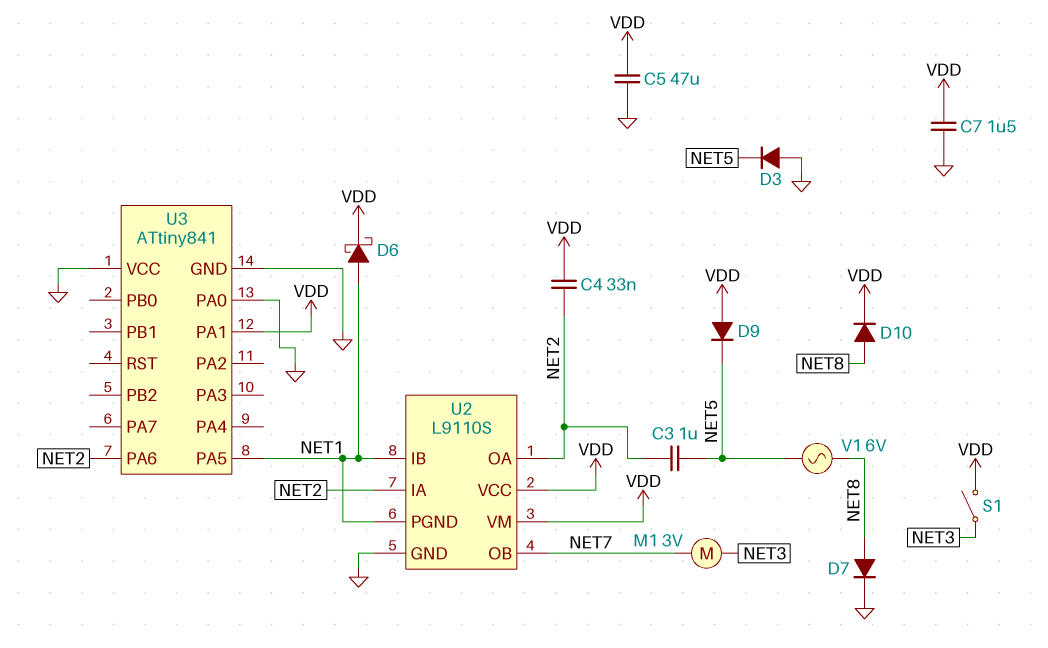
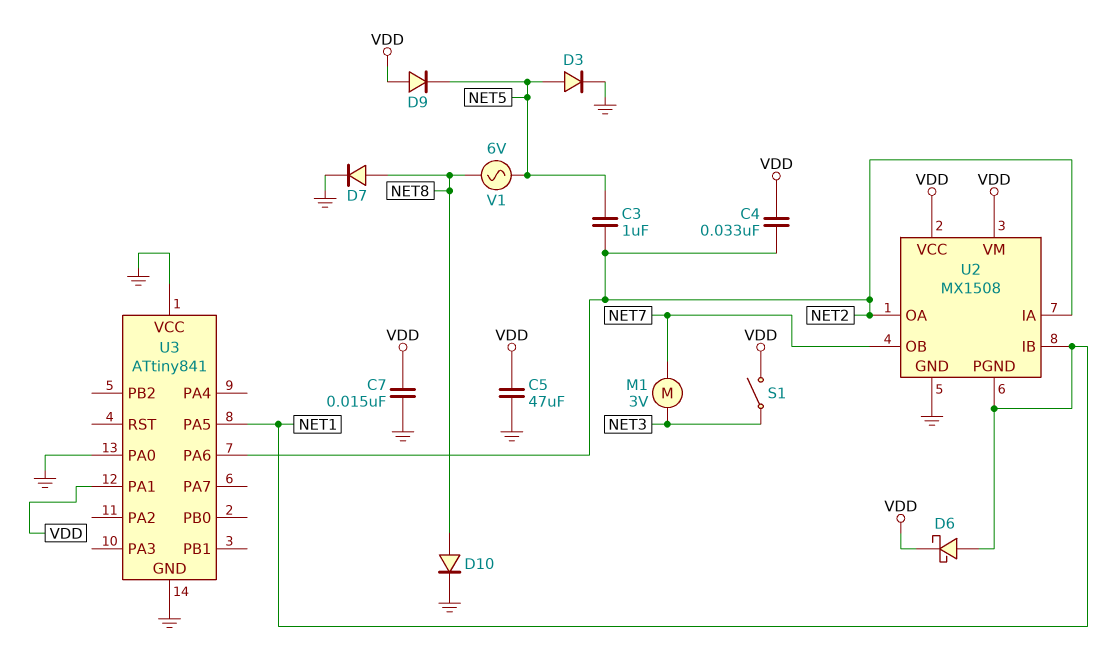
C7: 1.5uF (GND, VDD) -> 15nF (GND, VDD)
D3: diode (A GND, K NET5) -> diode (A NET5, K GND)
D10: diode (A NET8, K VDD) -> diode (A NET8, K GND)
U2: L9110S -> MX1508

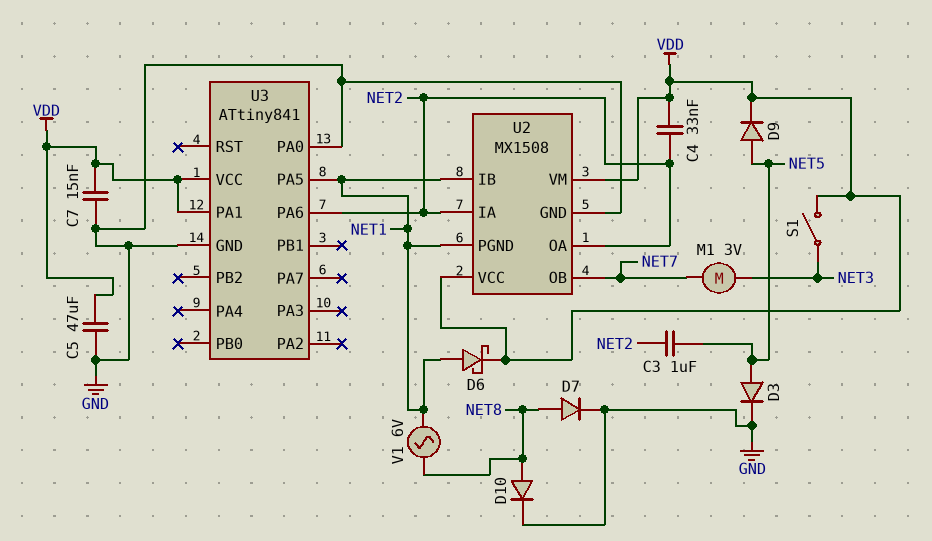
D9: diode (A VDD, K NET5) -> diode (A NET5, K VDD)
U3 pin VCC: GND -> VDD
V1: AC 6V (NET5, NET8) -> AC 6V (NET1, NET8)

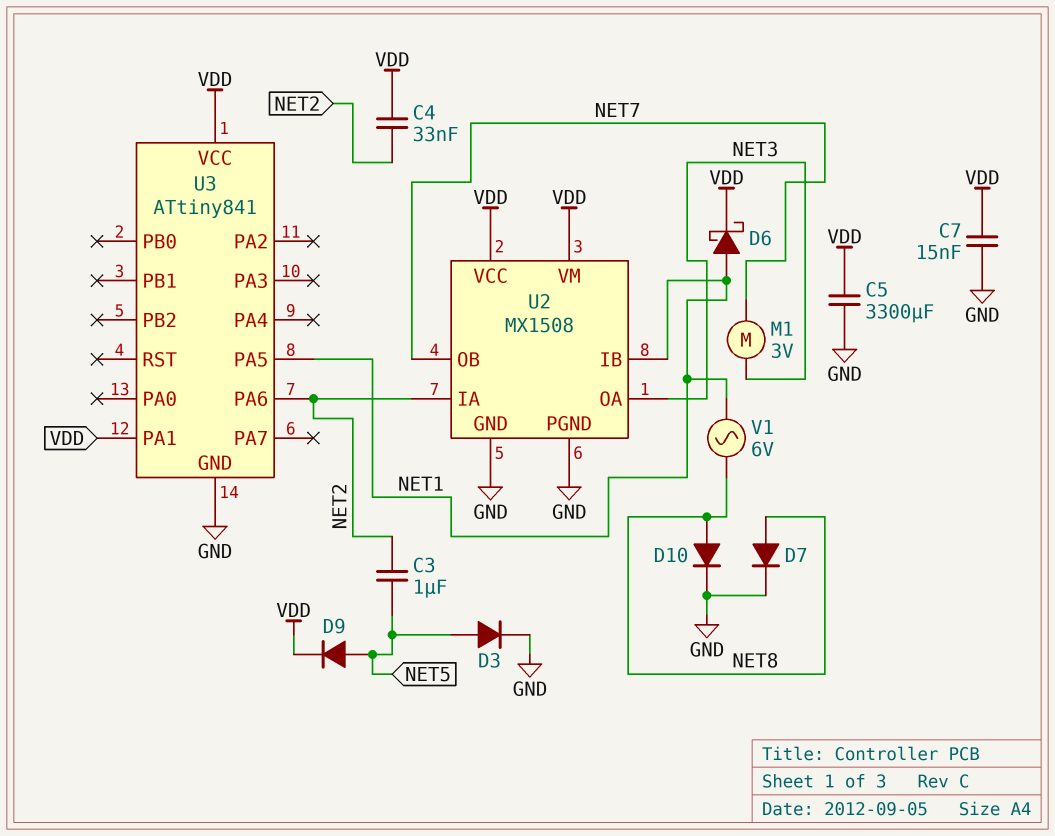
C5: 47uF (GND, VDD) -> 3300uF (GND, VDD)
S1: switch (NET3, VDD) -> none
U2 pin OA: NET2 -> NET3
U2 pin PGND: NET1 -> GND
U3 pin PA0: GND -> none

